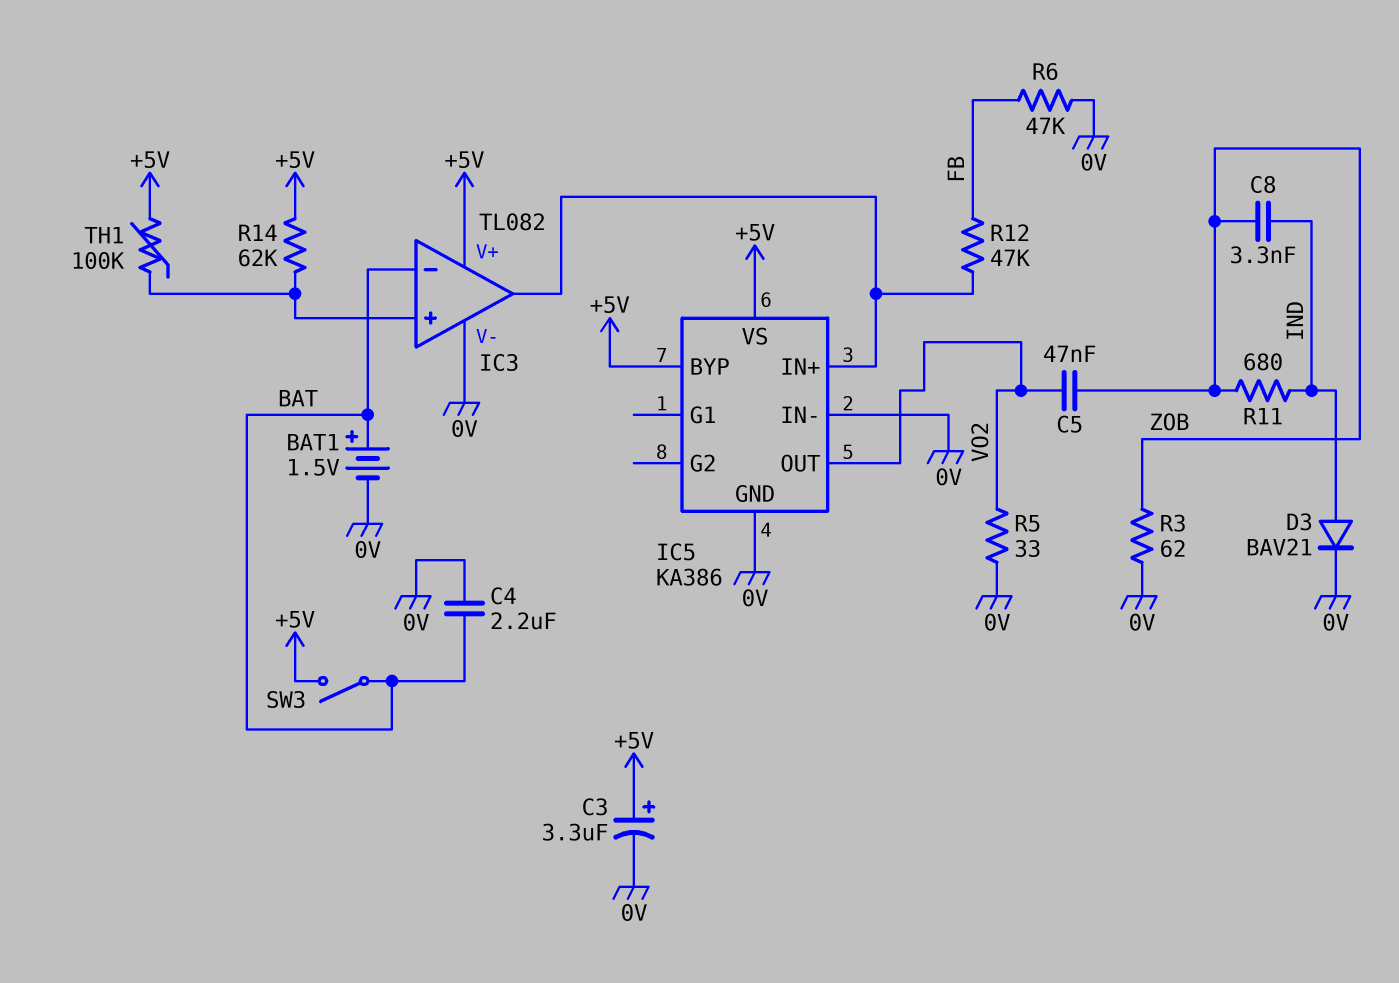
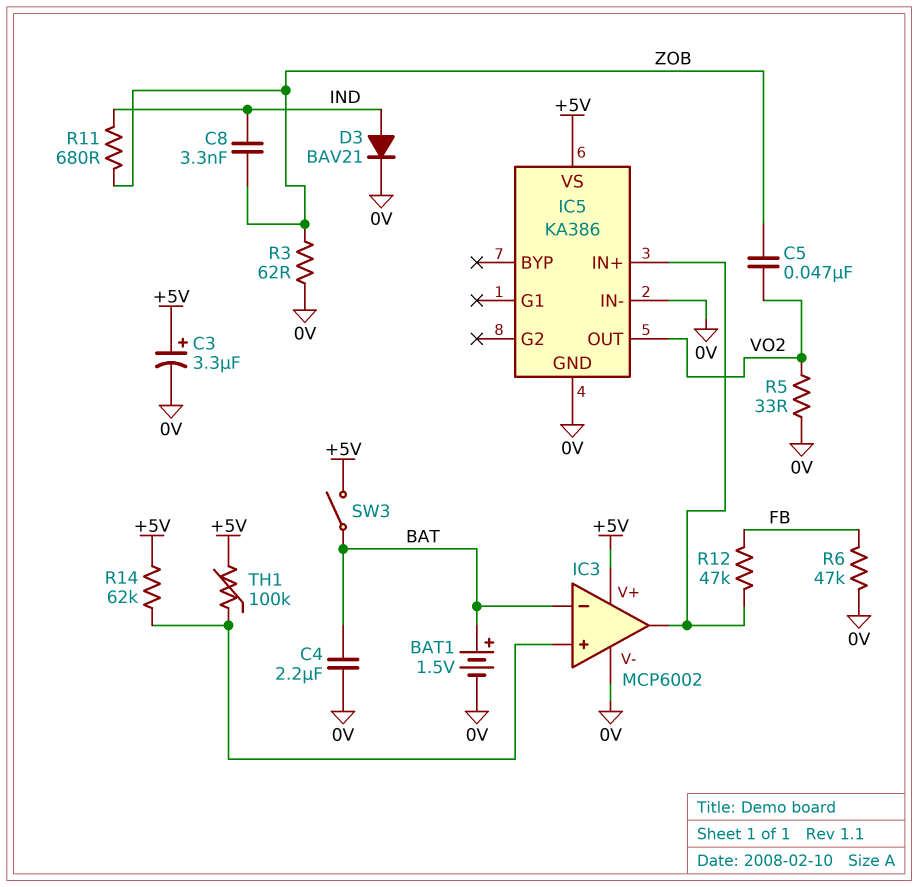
IC3: TL082 -> MCP6002
IC5 pin BYP: +5V -> none

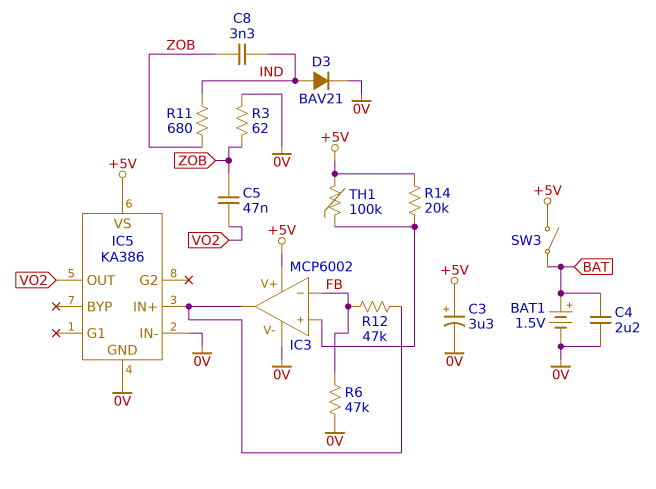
IC3 pin in-: BAT -> FB
R5: 33 (0V, VO2) -> none
R14: 62k (+5V, IC3/in+) -> 20k (+5V, IC3/in+)

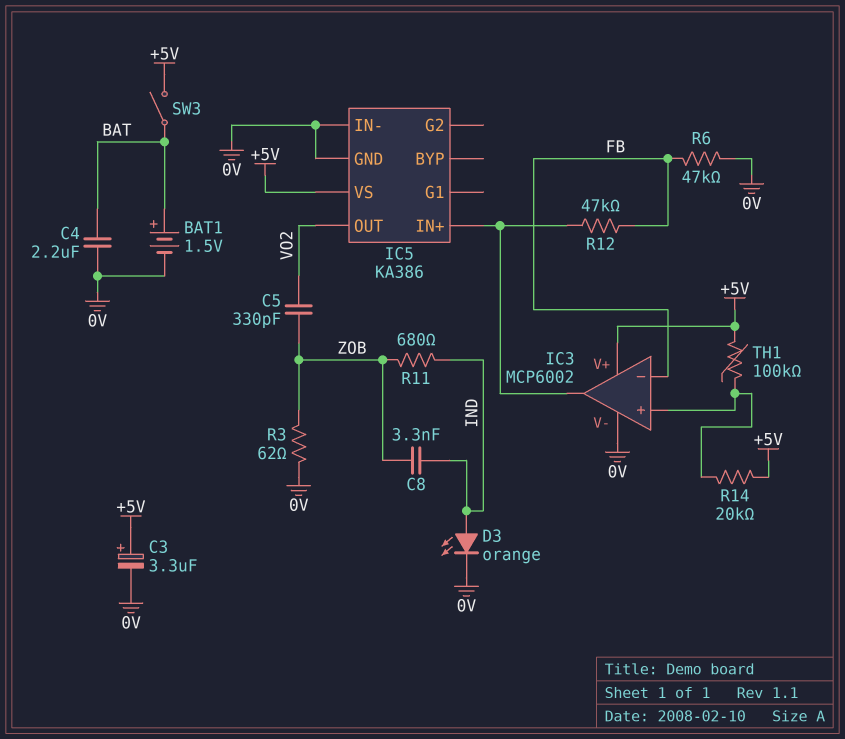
C5: 47nF (VO2, ZOB) -> 330pF (VO2, ZOB)
D3: diode BAV21 (A IND, K 0V) -> LED orange (A IND, K 0V)

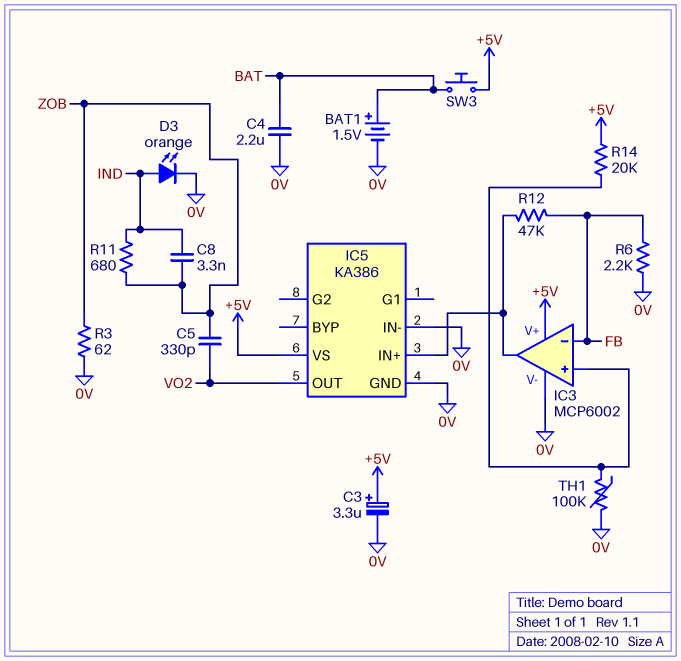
R6: 47k (0V, FB) -> 2.2k (0V, FB)
SW3: switch (+5V, BAT) -> button (+5V, BAT)
TH1: 100k (+5V, IC3/in+) -> 100k (0V, IC3/in+)

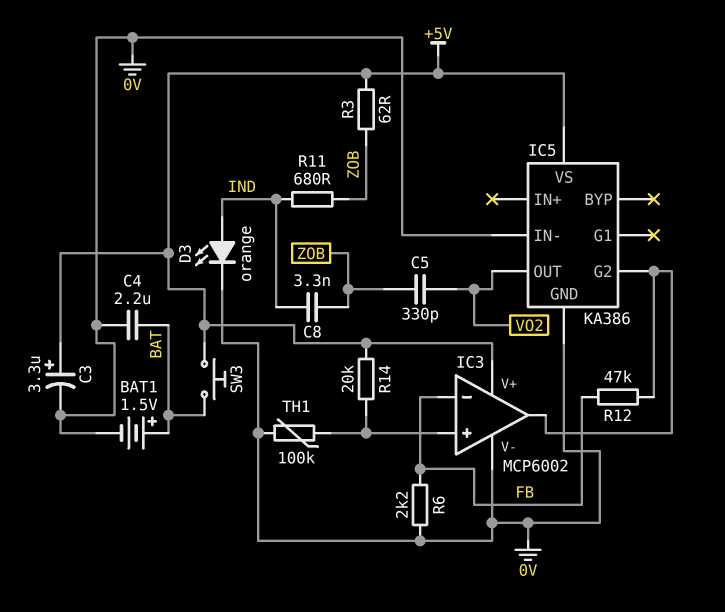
IC5 pin G2: none -> IC3/out
IC5 pin IN+: IC3/out -> none
R3: 62 (0V, ZOB) -> 62 (+5V, ZOB)

